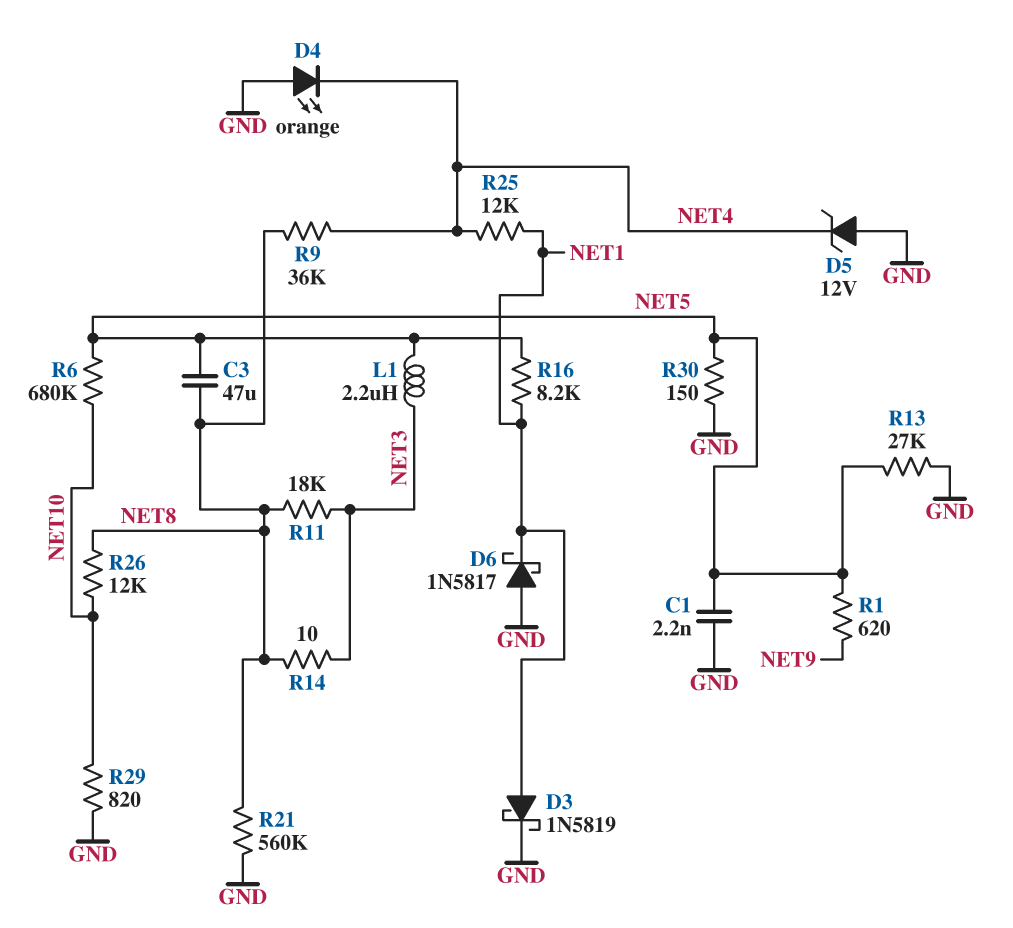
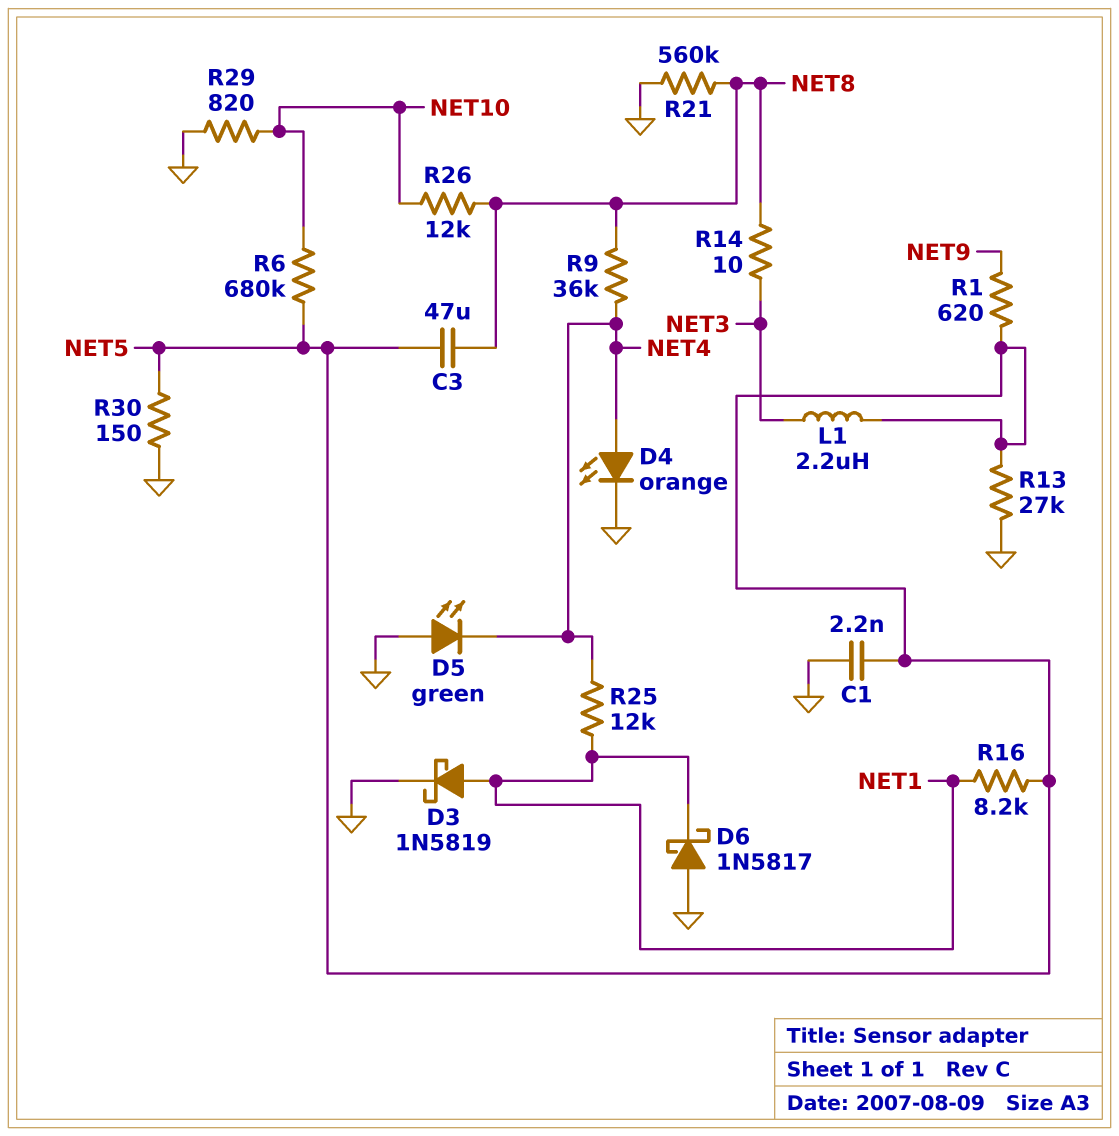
D4: LED orange (A GND, K NET4) -> LED orange (A NET4, K GND)
D5: zener 12V (A GND, K NET4) -> LED green (A GND, K NET4)
R11: 18k (NET3, NET8) -> none

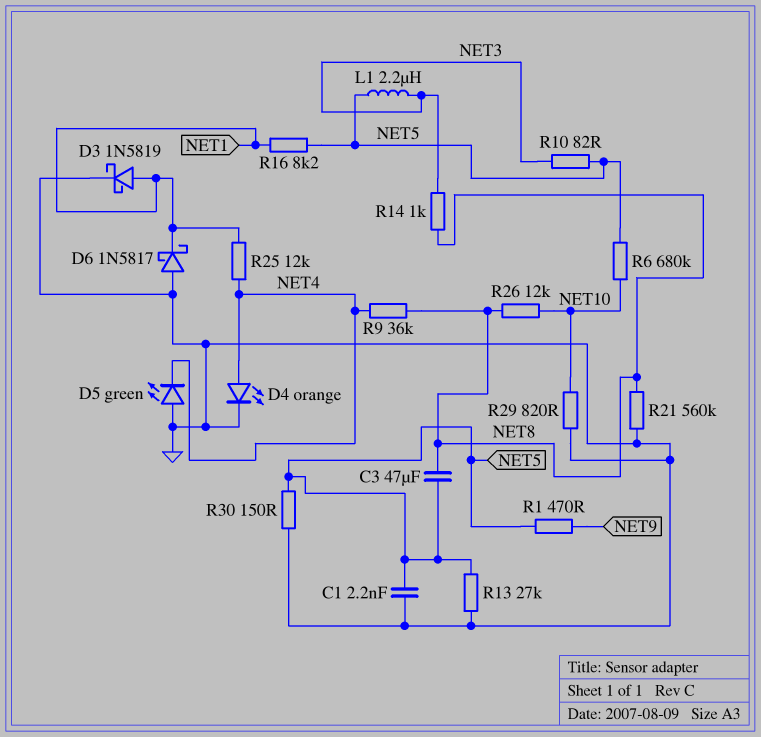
R1: 620 (NET5, NET9) -> 470 (NET5, NET9)
R10: none -> 82 (NET3, NET5)
R14: 10 (NET3, NET8) -> 1k (NET3, NET8)

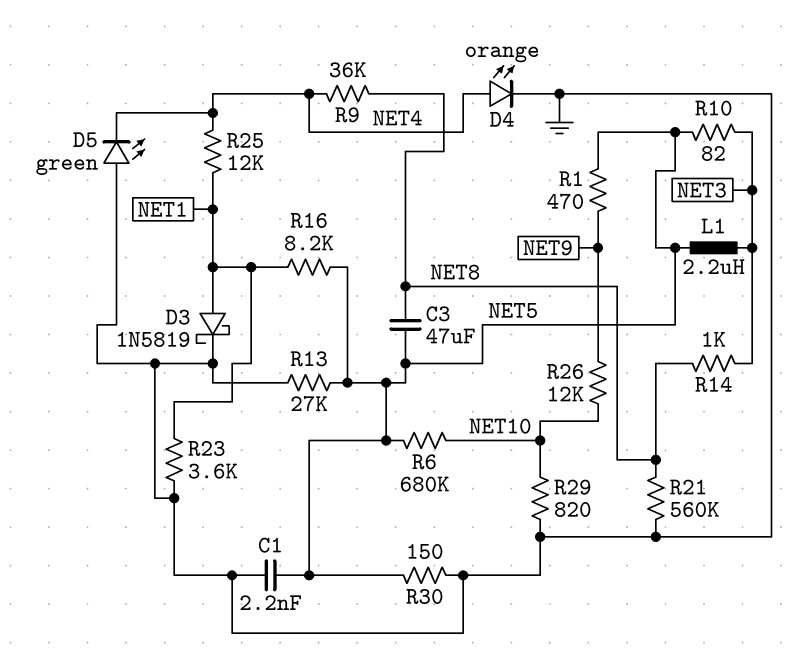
D6: schottky 1N5817 (A GND, K NET1) -> none
R23: none -> 3.6k (GND, NET1)
R26: 12k (NET8, NET10) -> 12k (NET9, NET10)

